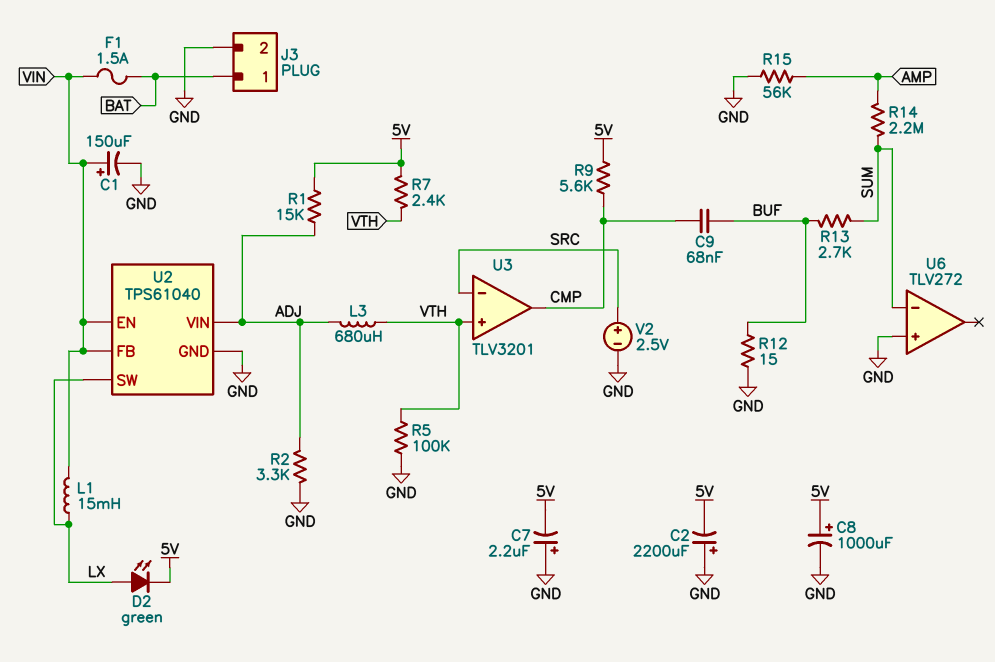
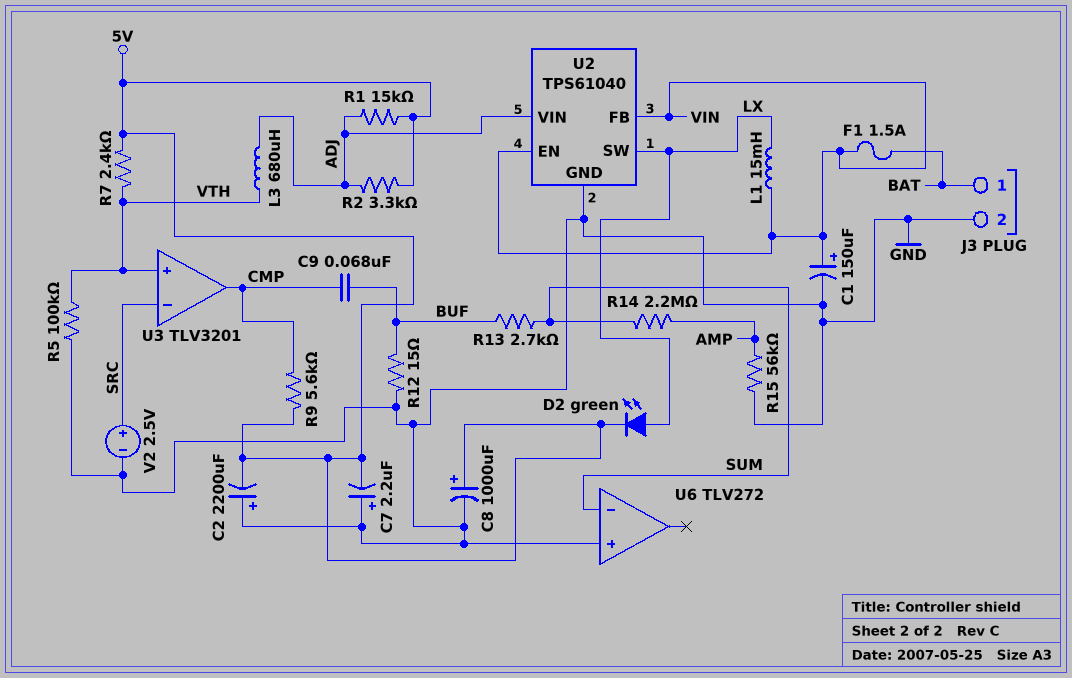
R2: 3.3k (ADJ, GND) -> 3.3k (5V, ADJ)

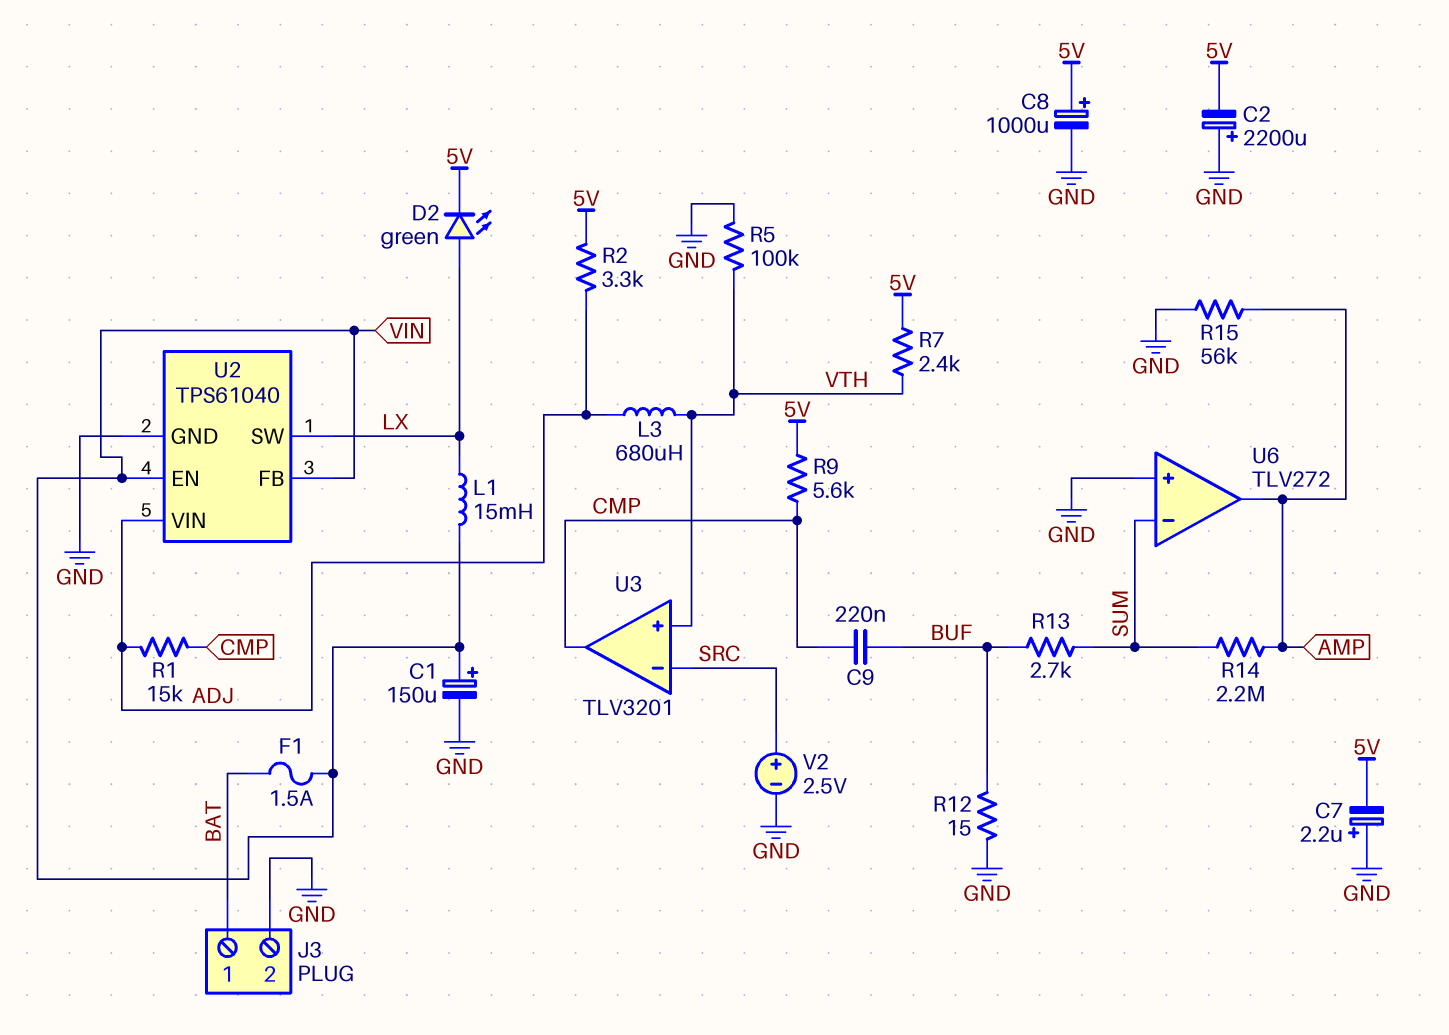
C9: 68nF (BUF, CMP) -> 220nF (BUF, CMP)
R1: 15k (5V, ADJ) -> 15k (ADJ, CMP)
U6 pin out: none -> AMP

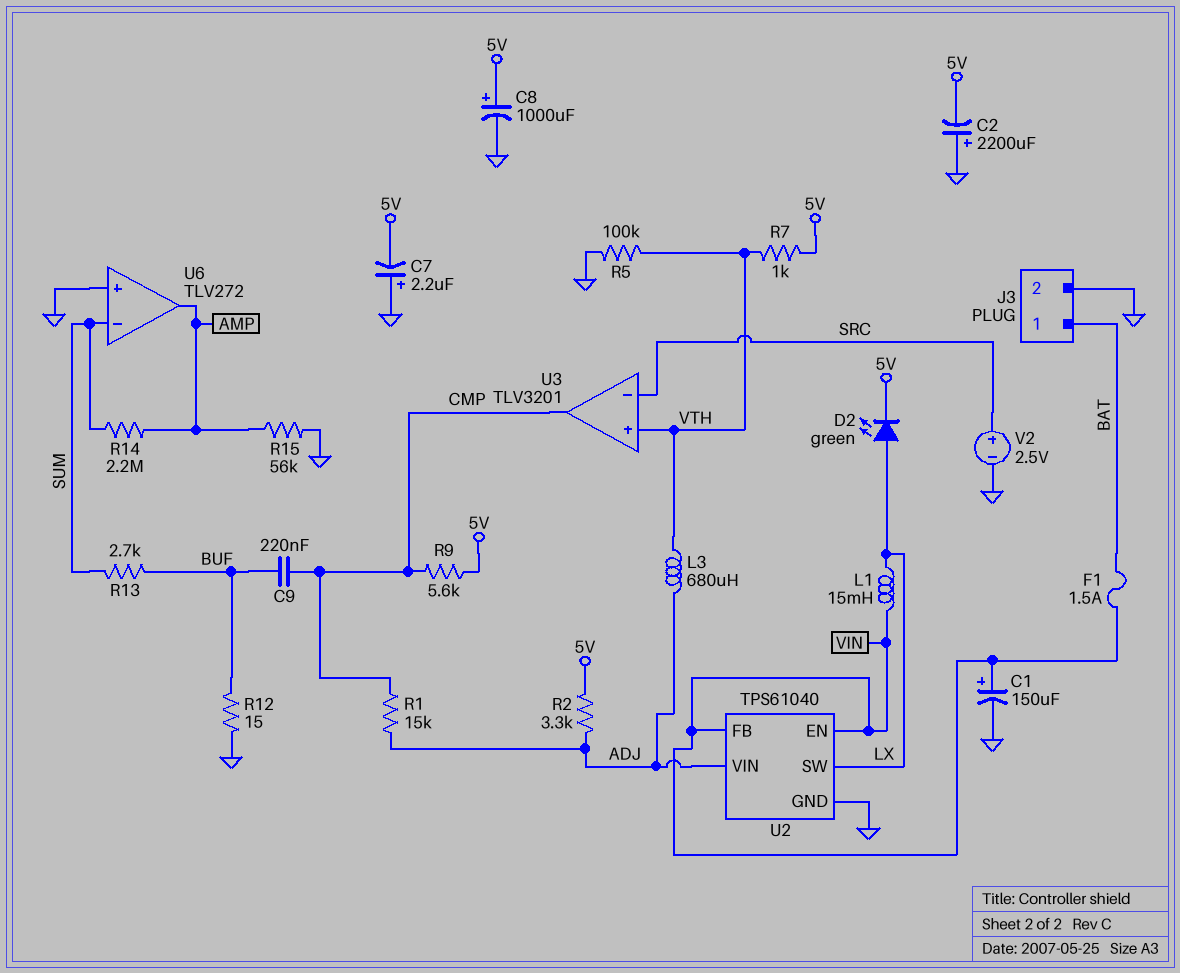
R7: 2.4k (5V, VTH) -> 1k (5V, VTH)

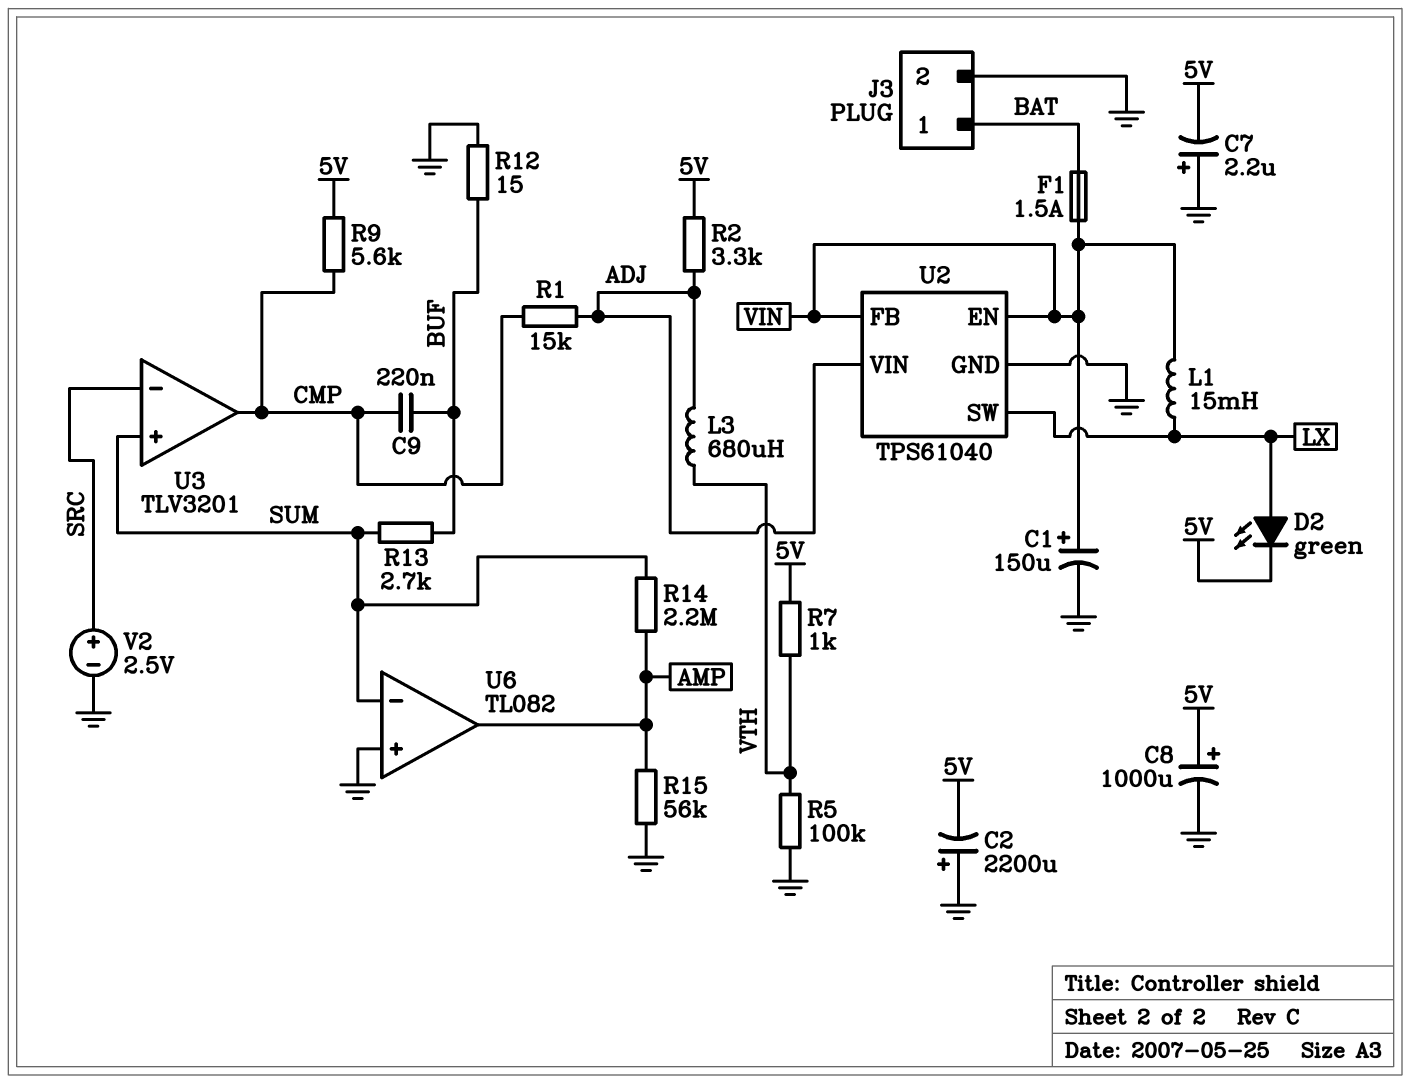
U3 pin in+: VTH -> SUM
U6: TLV272 -> TL082

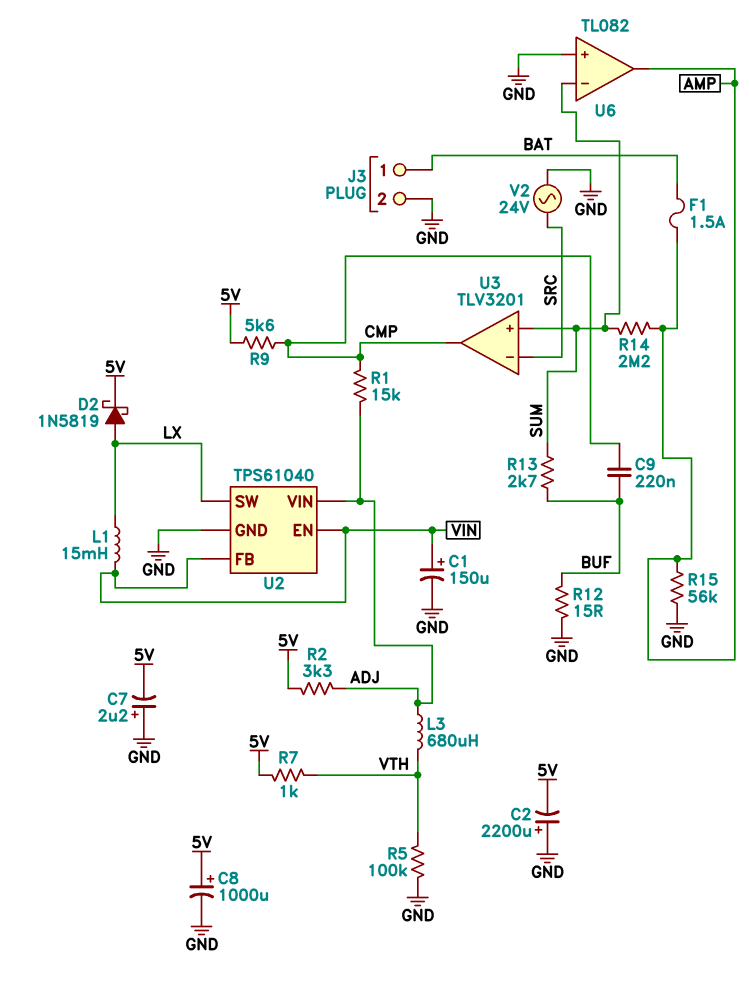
D2: LED green (A LX, K 5V) -> schottky 1N5819 (A LX, K 5V)
F1: 1.5A (BAT, VIN) -> 1.5A (AMP, BAT)
V2: 2.5V (plus SRC, minus GND) -> AC 24V (GND, SRC)

